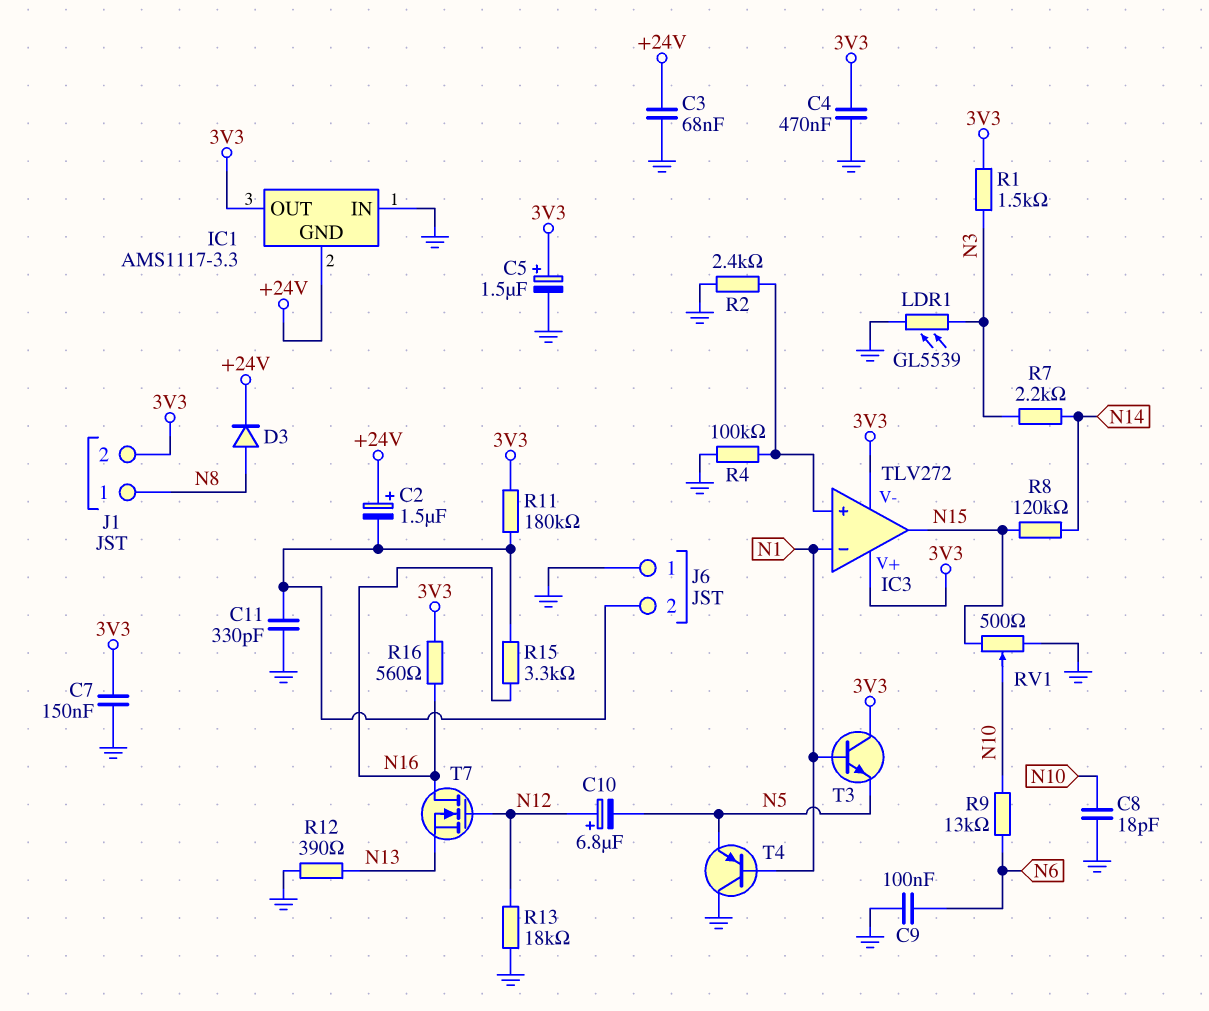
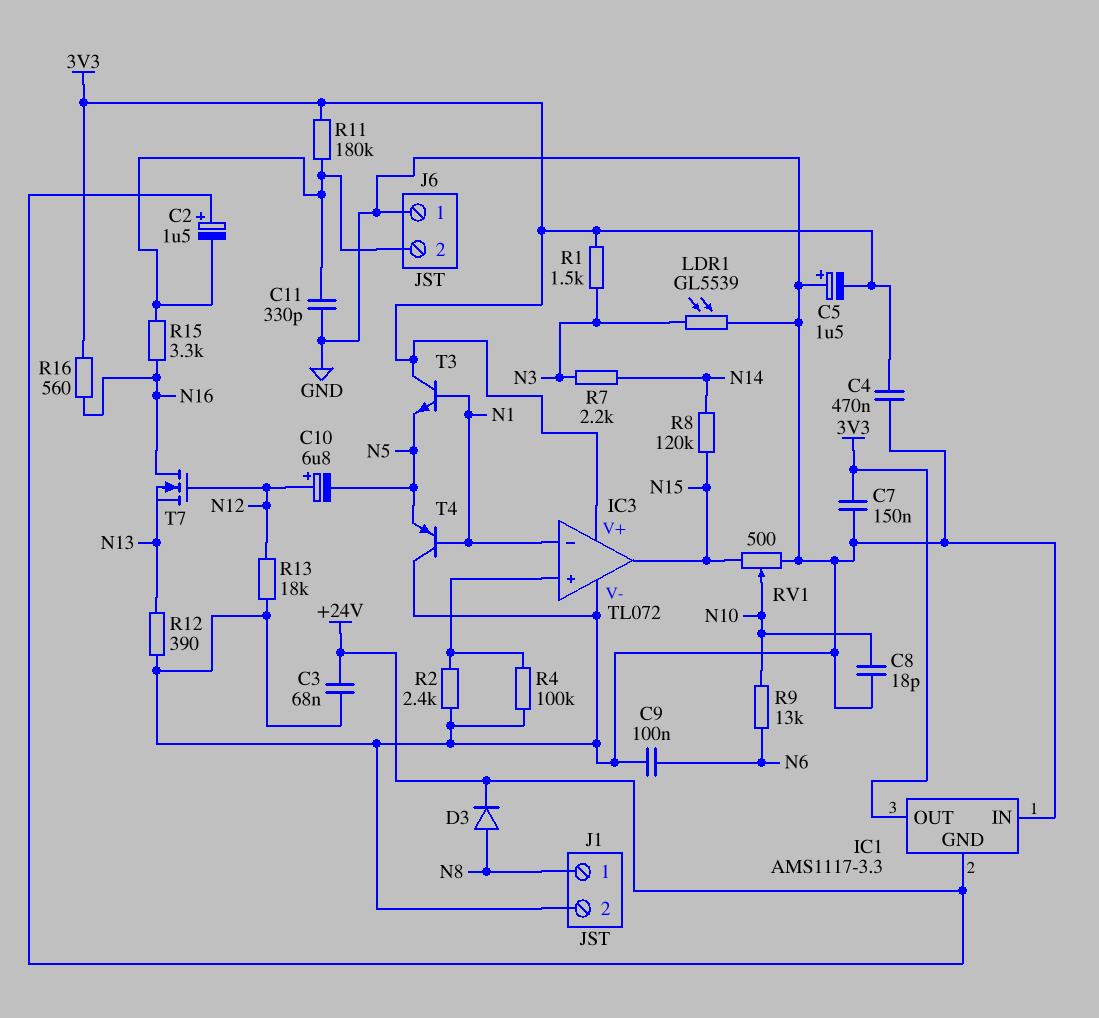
C5: 1.5uF (plus 3V3, minus GND) -> 1.5uF (plus GND, minus 3V3)
IC3: TLV272 -> TL072
IC3 pin V-: 3V3 -> GND
J1 pin 2: 3V3 -> GND

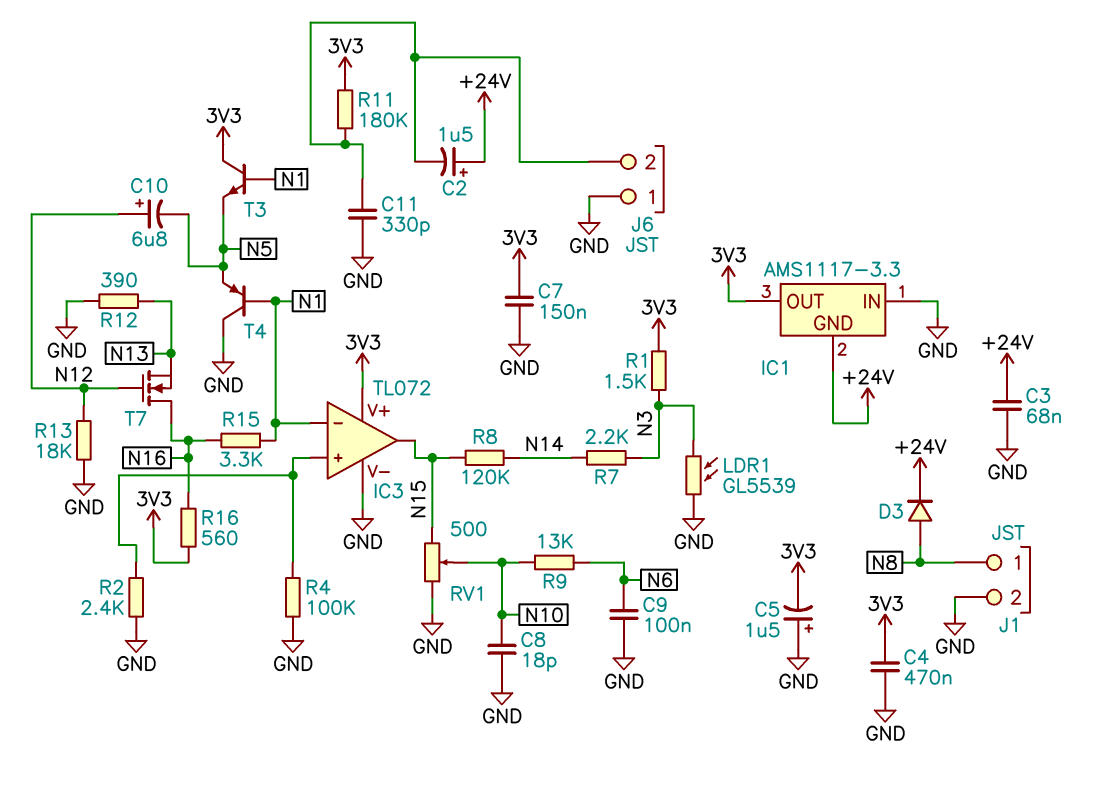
R15: 3.3k (J6/2, N16) -> 3.3k (N1, N16)

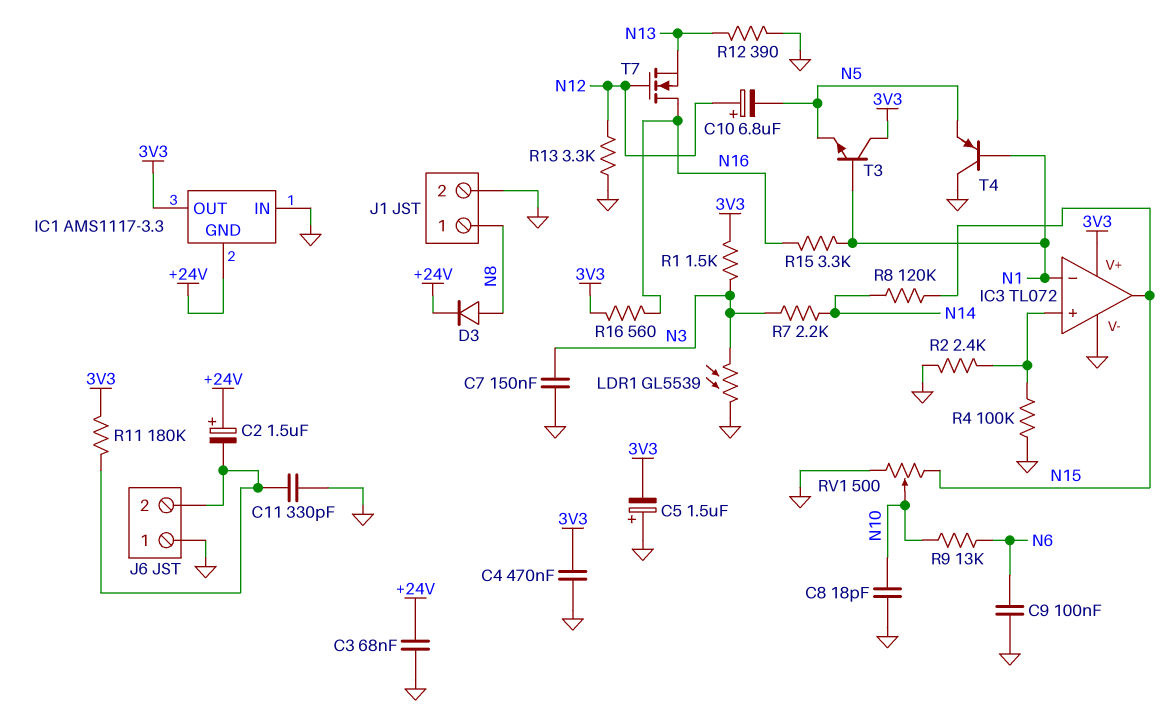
C7: 150nF (3V3, GND) -> 150nF (GND, N3)
R13: 18k (GND, N12) -> 3.3k (GND, N12)

